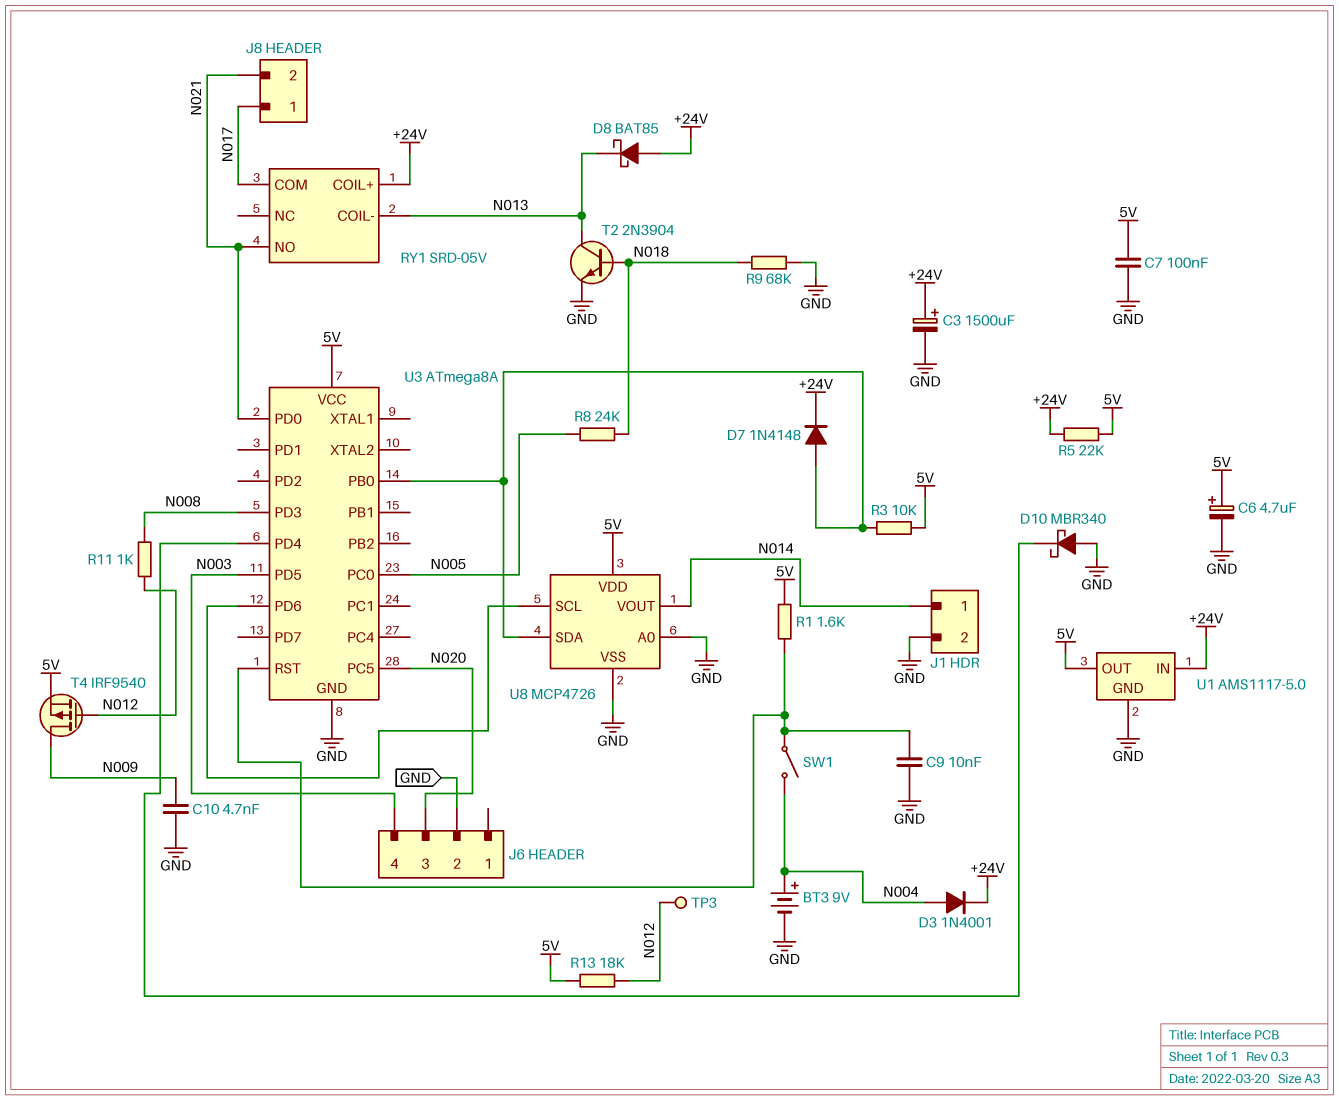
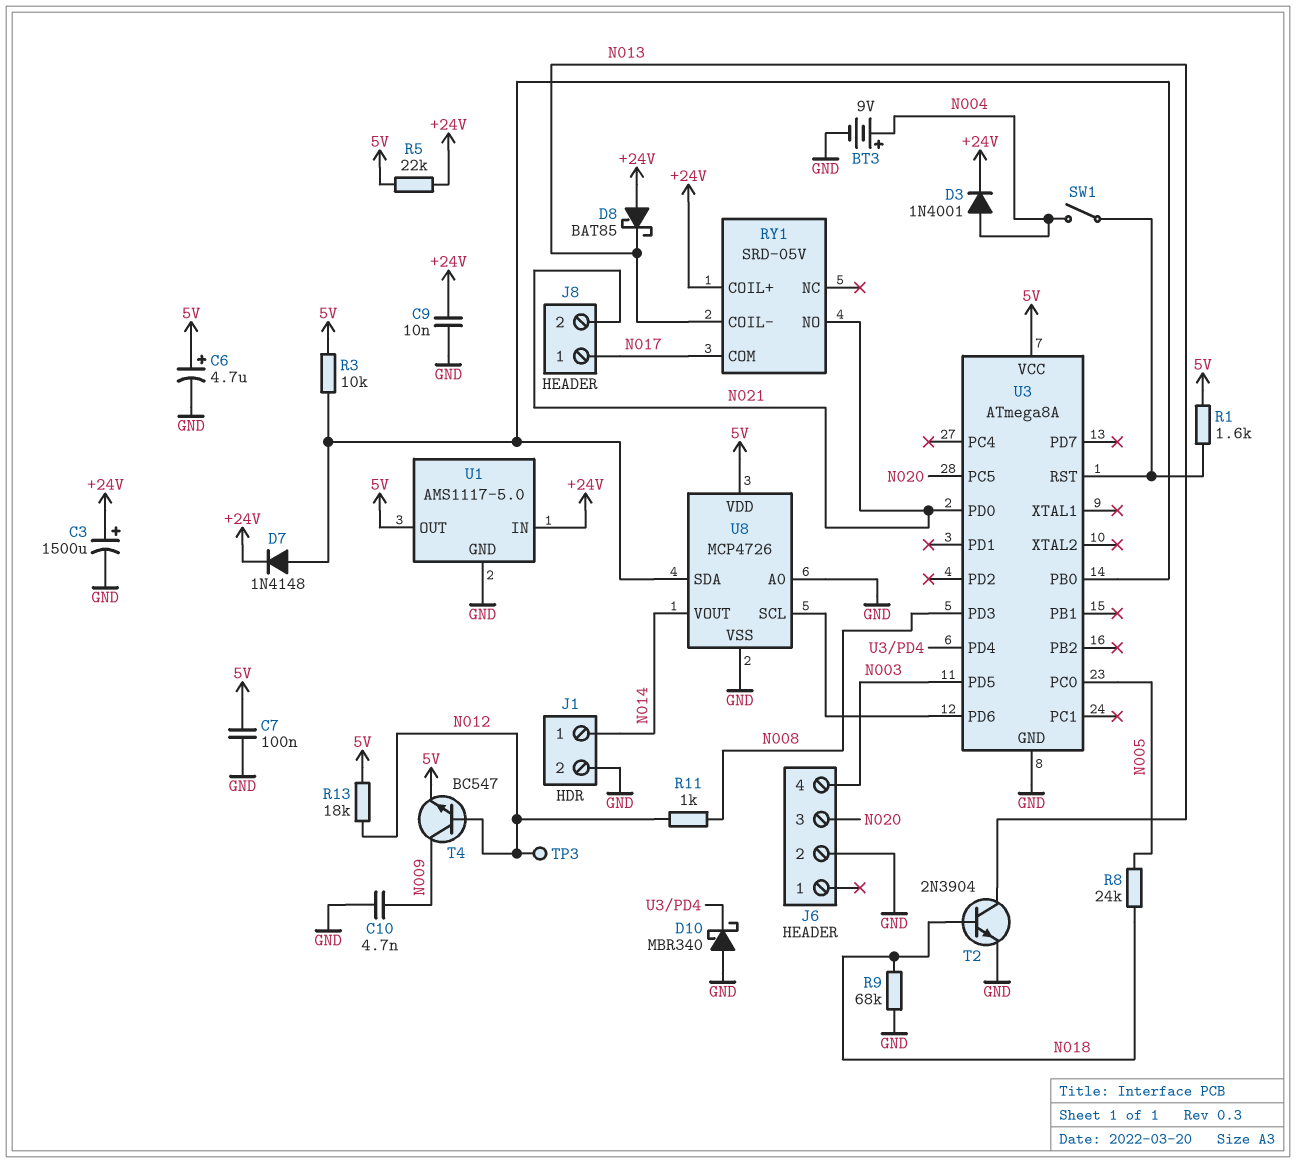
C9: 10nF (GND, U3/RST) -> 10nF (+24V, GND)
T4: PMOS IRF9540 (G N012, D N009, S 5V) -> NPN BC547 (B N012, C N009, E 5V)

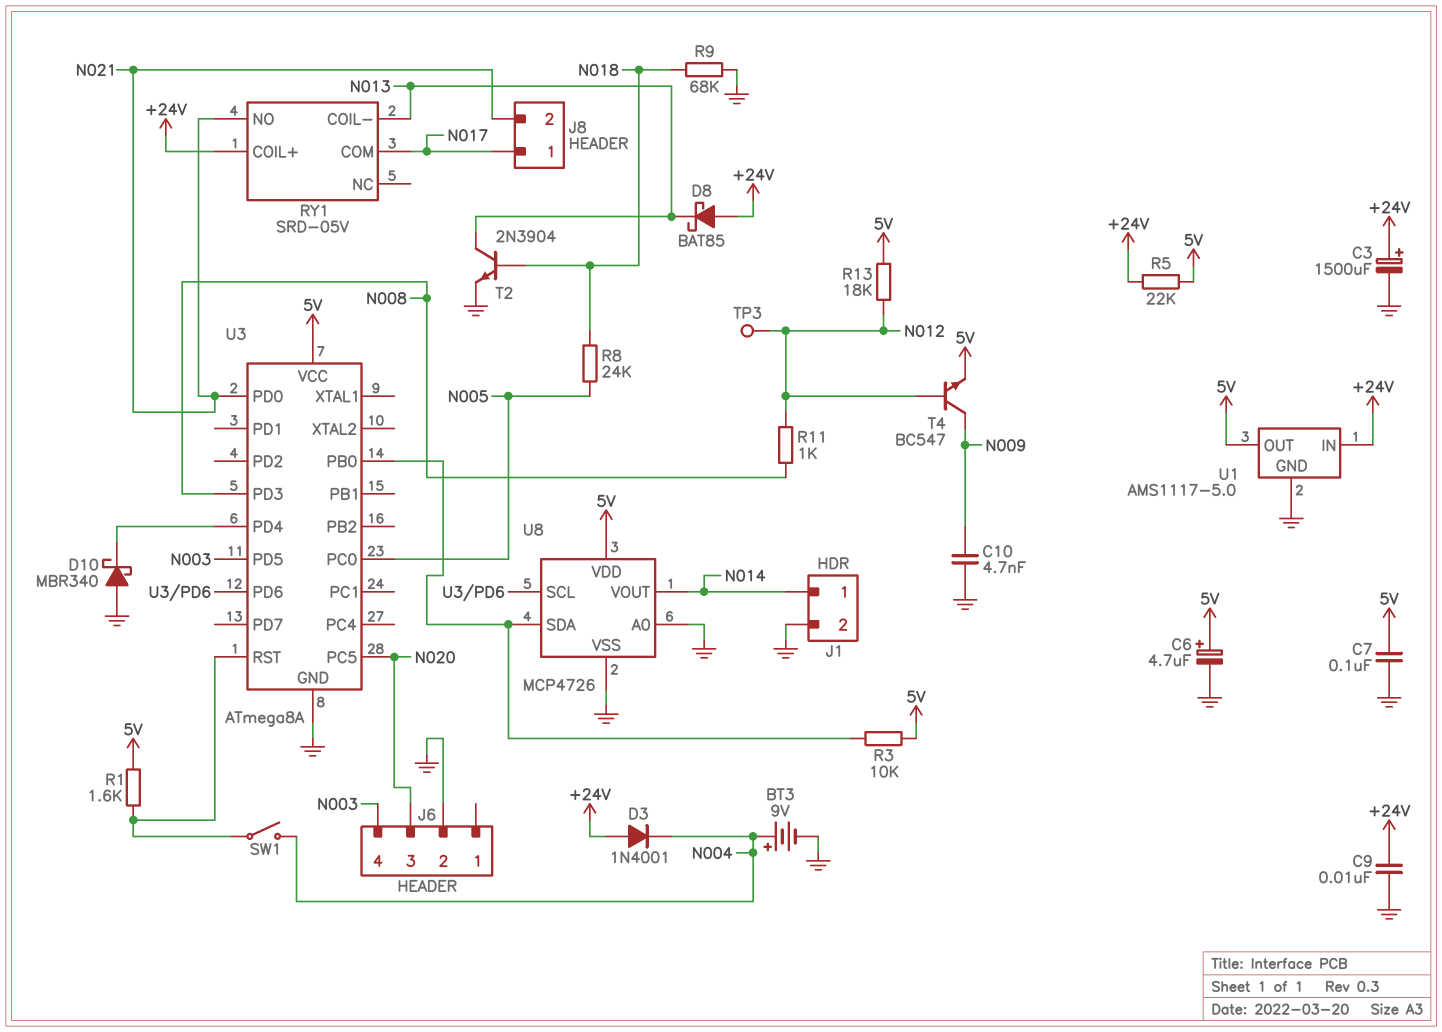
D3: diode 1N4001 (A N004, K +24V) -> diode 1N4001 (A +24V, K N004)
D7: diode 1N4148 (A U3/PB0, K +24V) -> none

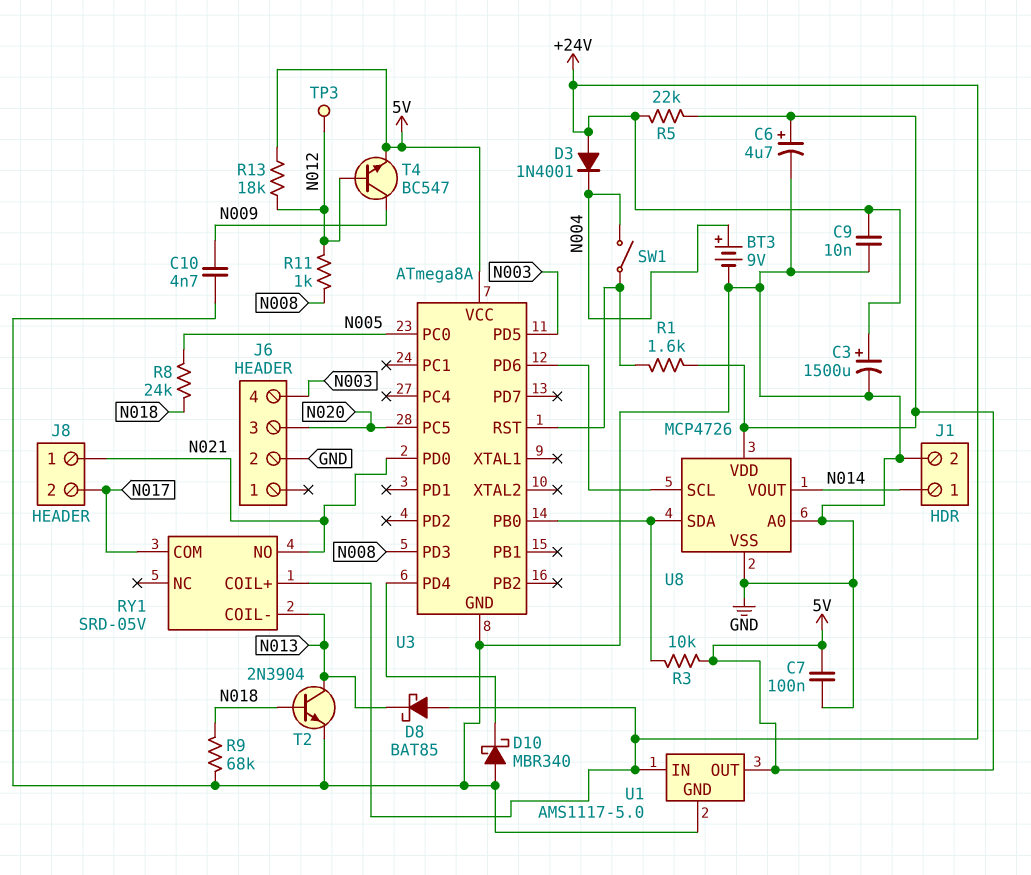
J8 pin 1: N017 -> N021
J8 pin 2: N021 -> N017

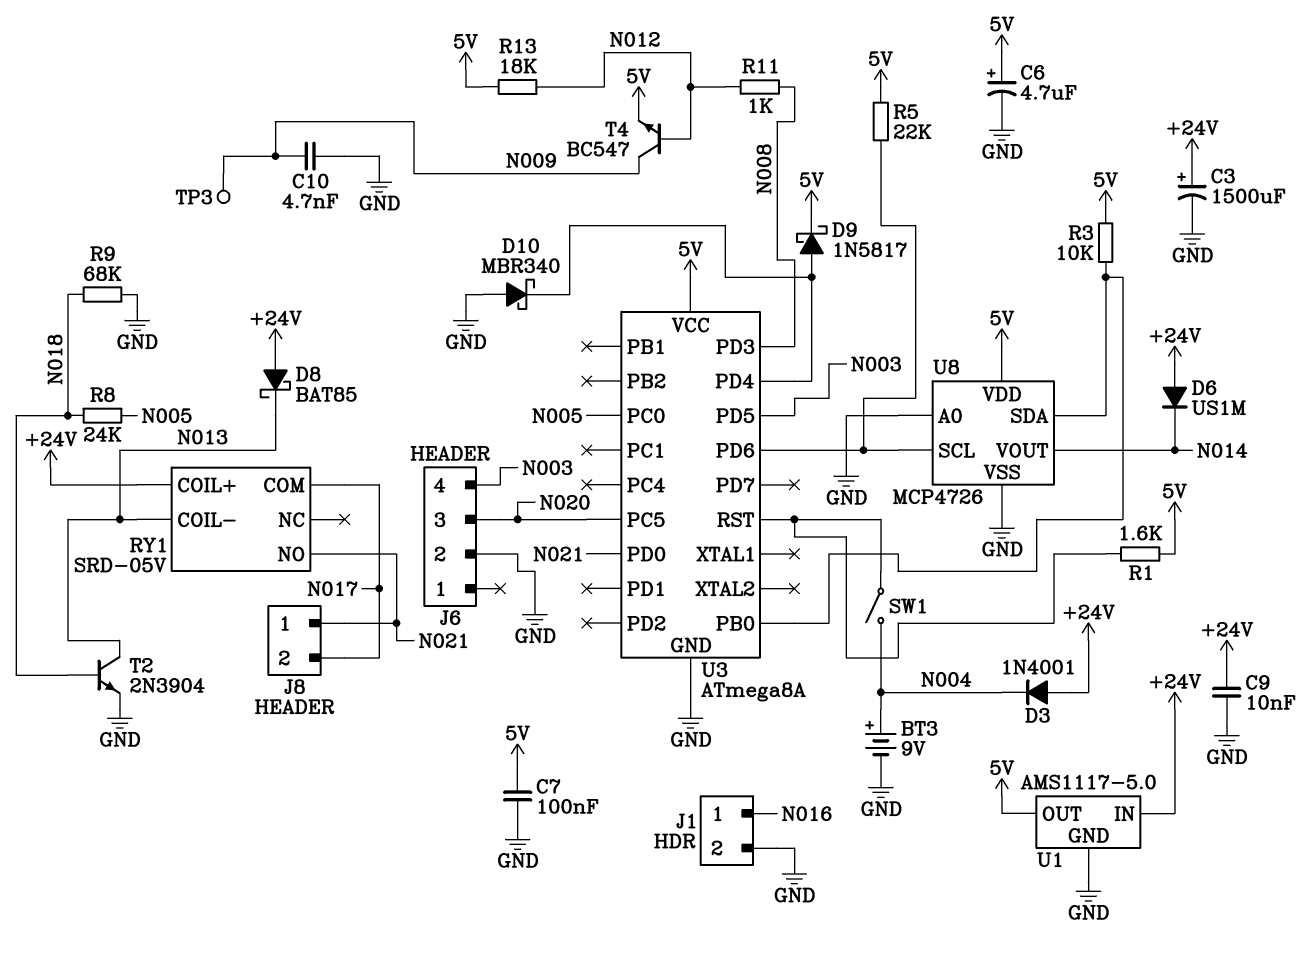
D6: none -> diode US1M (A +24V, K N014)
D9: none -> schottky 1N5817 (A U3/PD4, K 5V)
J1 pin 1: N014 -> N016
R5: 22k (+24V, 5V) -> 22k (5V, U3/PD6)
TP3: test point (N012) -> test point (N009)

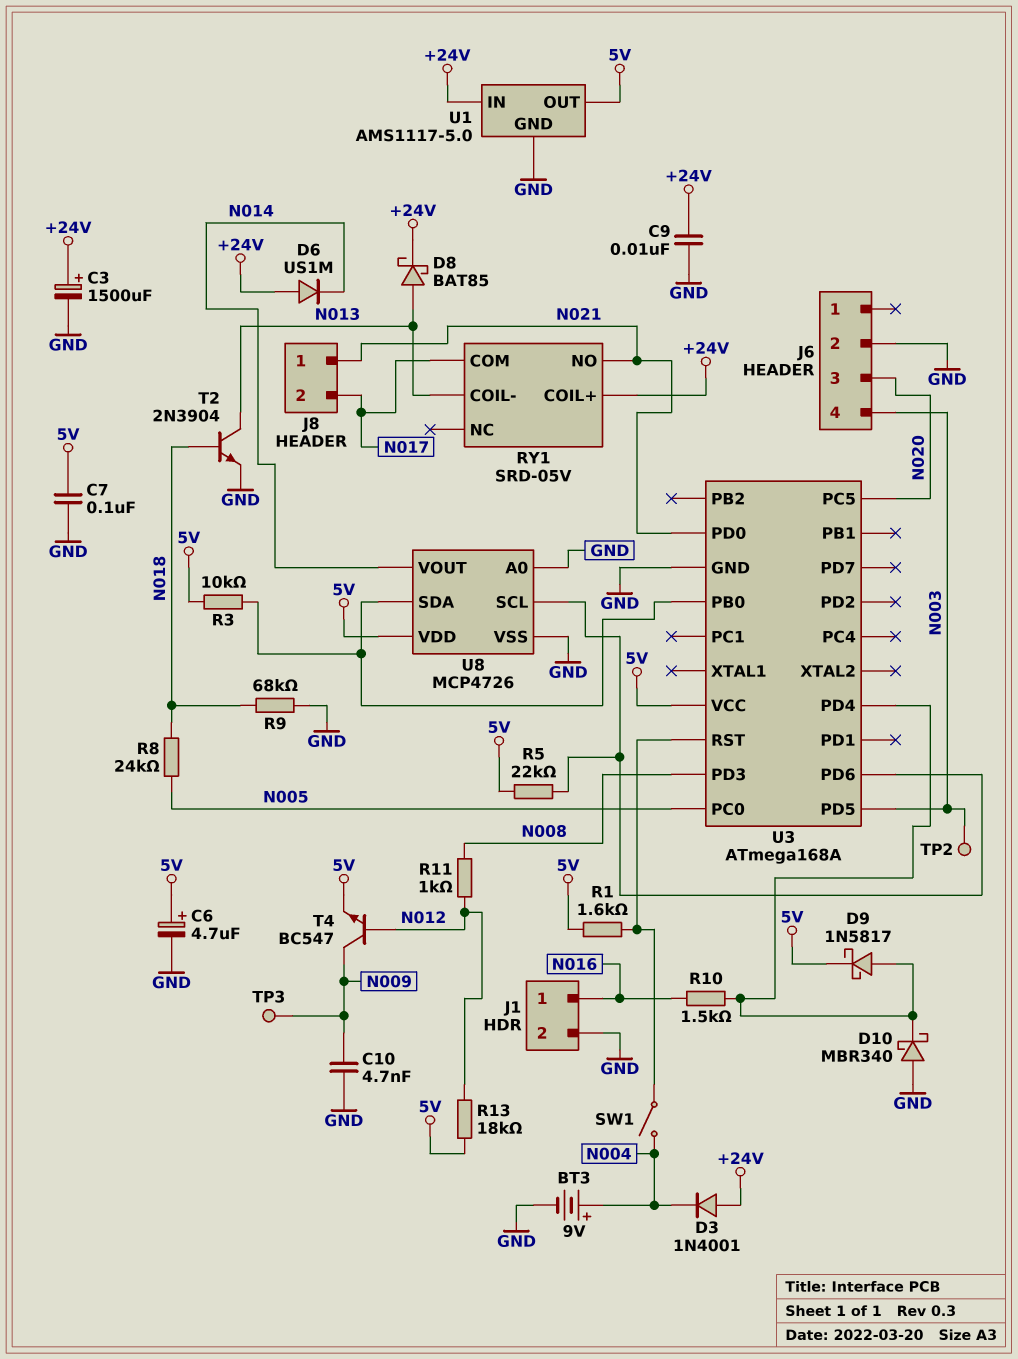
D8: schottky BAT85 (A +24V, K N013) -> schottky BAT85 (A N013, K +24V)
R10: none -> 1.5k (N016, U3/PD4)
TP2: none -> test point (N003)
U3: ATmega8A -> ATmega168A

